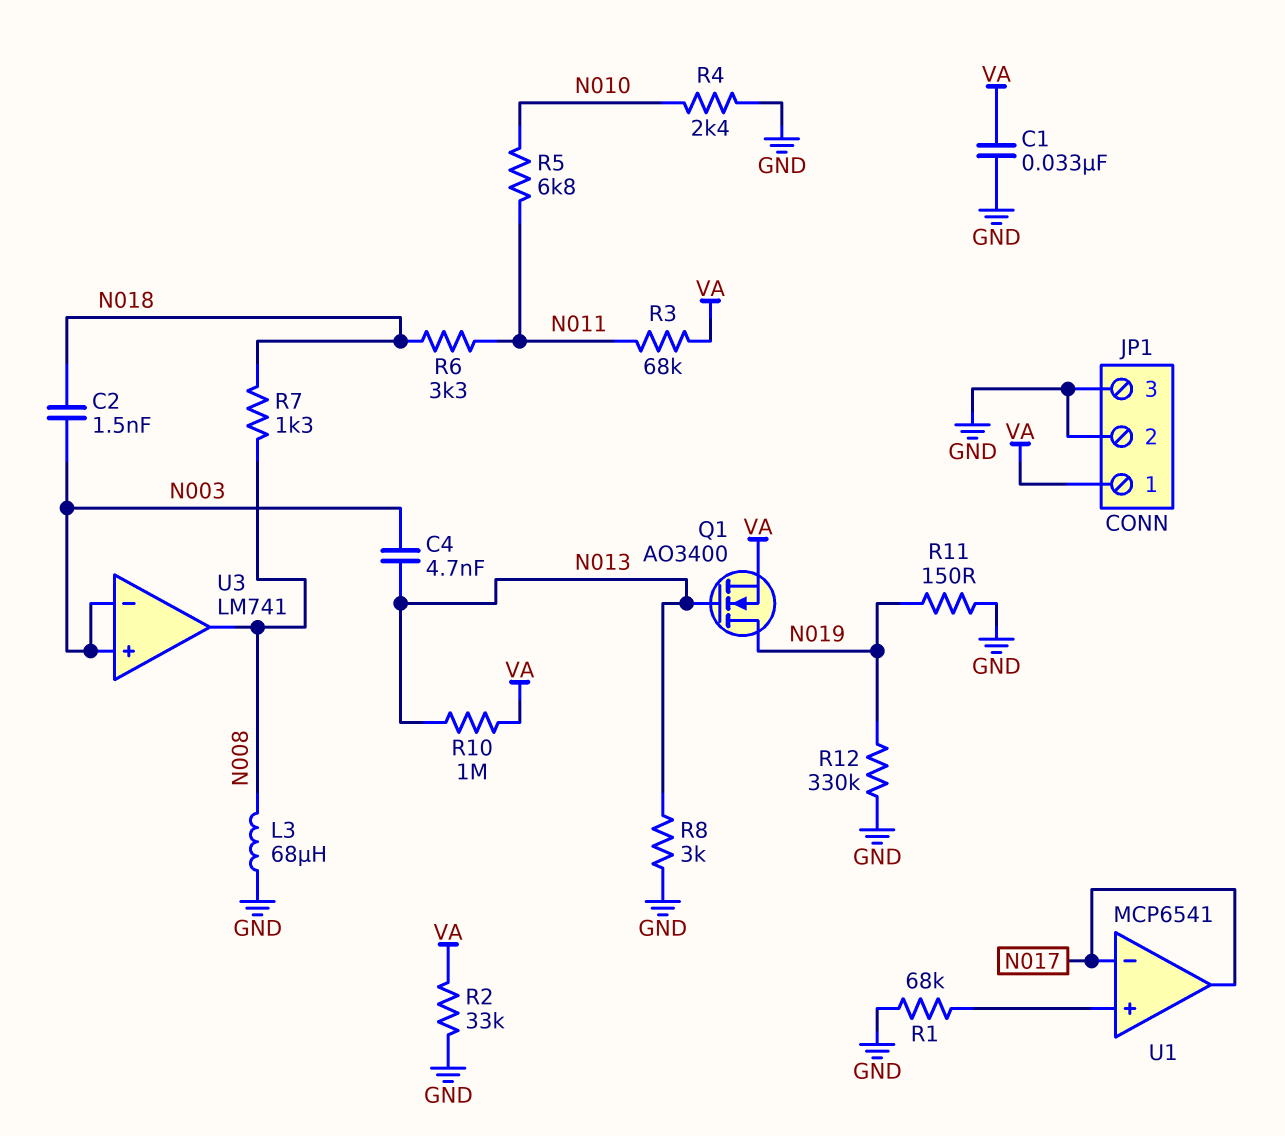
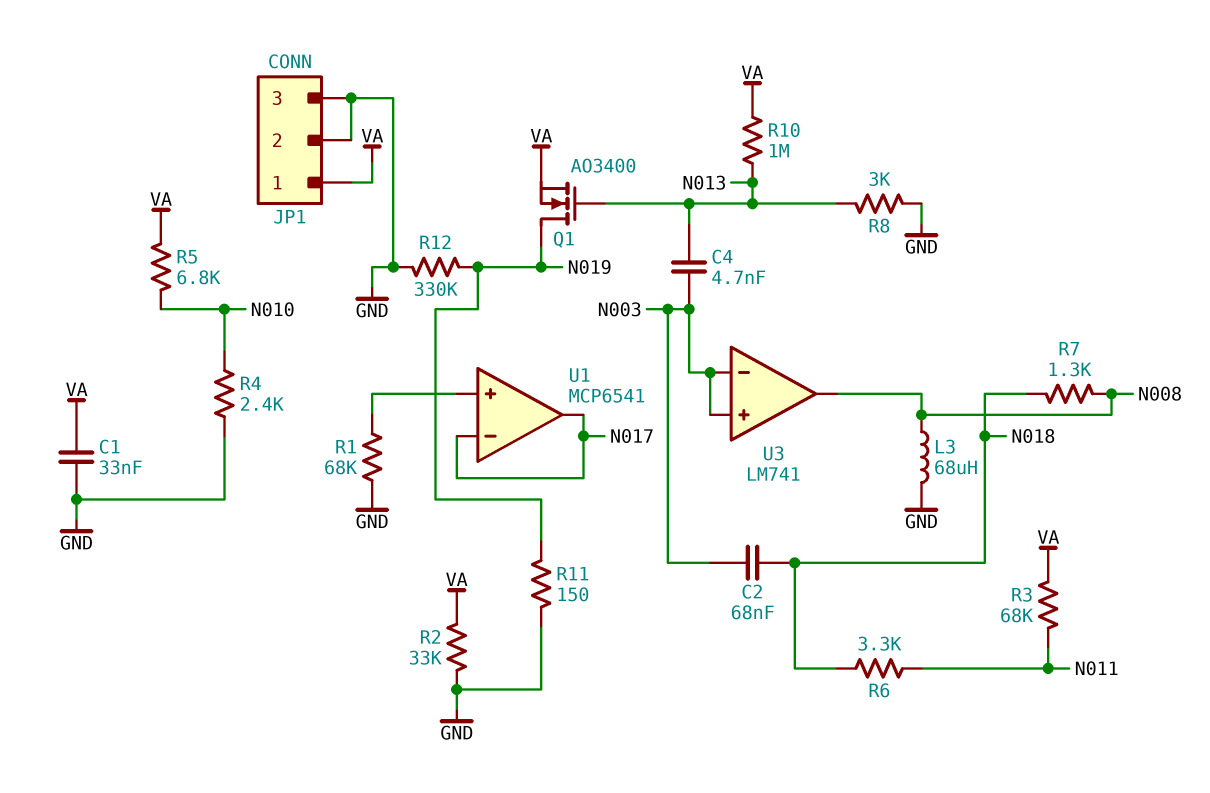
C2: 1.5nF (N003, N018) -> 68nF (N003, N018)
R5: 6.8k (N010, N011) -> 6.8k (N010, VA)

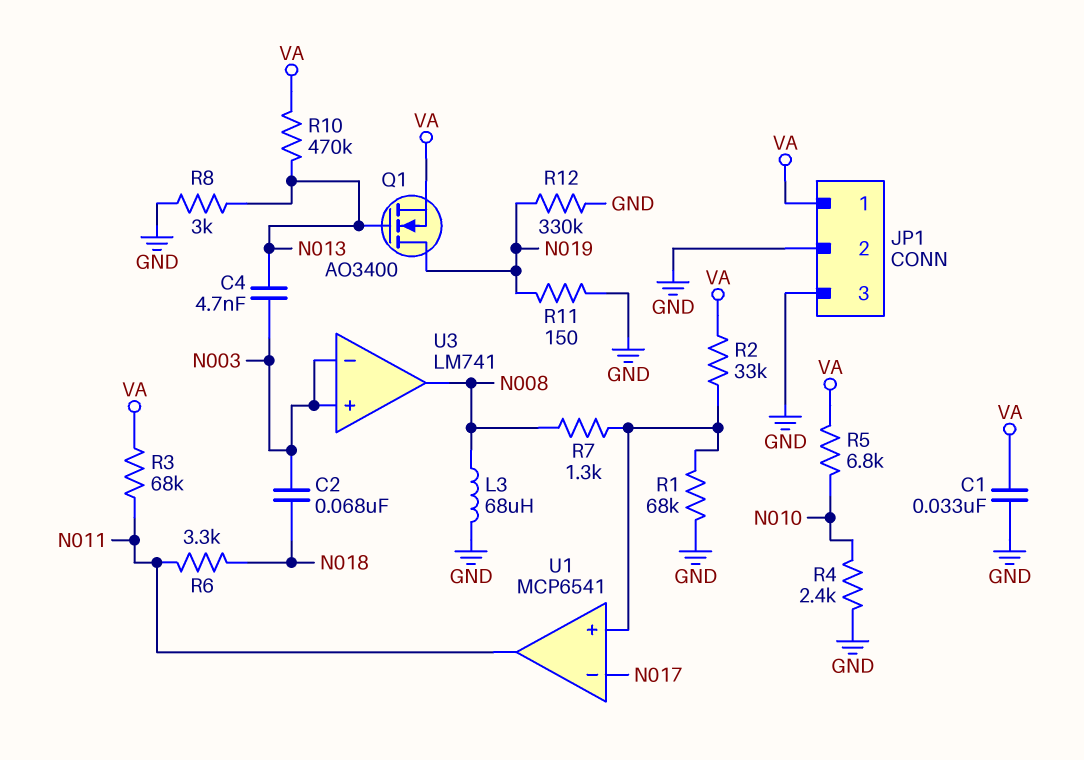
R2: 33k (GND, VA) -> 33k (U1/in+, VA)
R7: 1.3k (N008, N018) -> 1.3k (N008, U1/in+)
R10: 1M (N013, VA) -> 470k (N013, VA)
U1 pin out: N017 -> N011

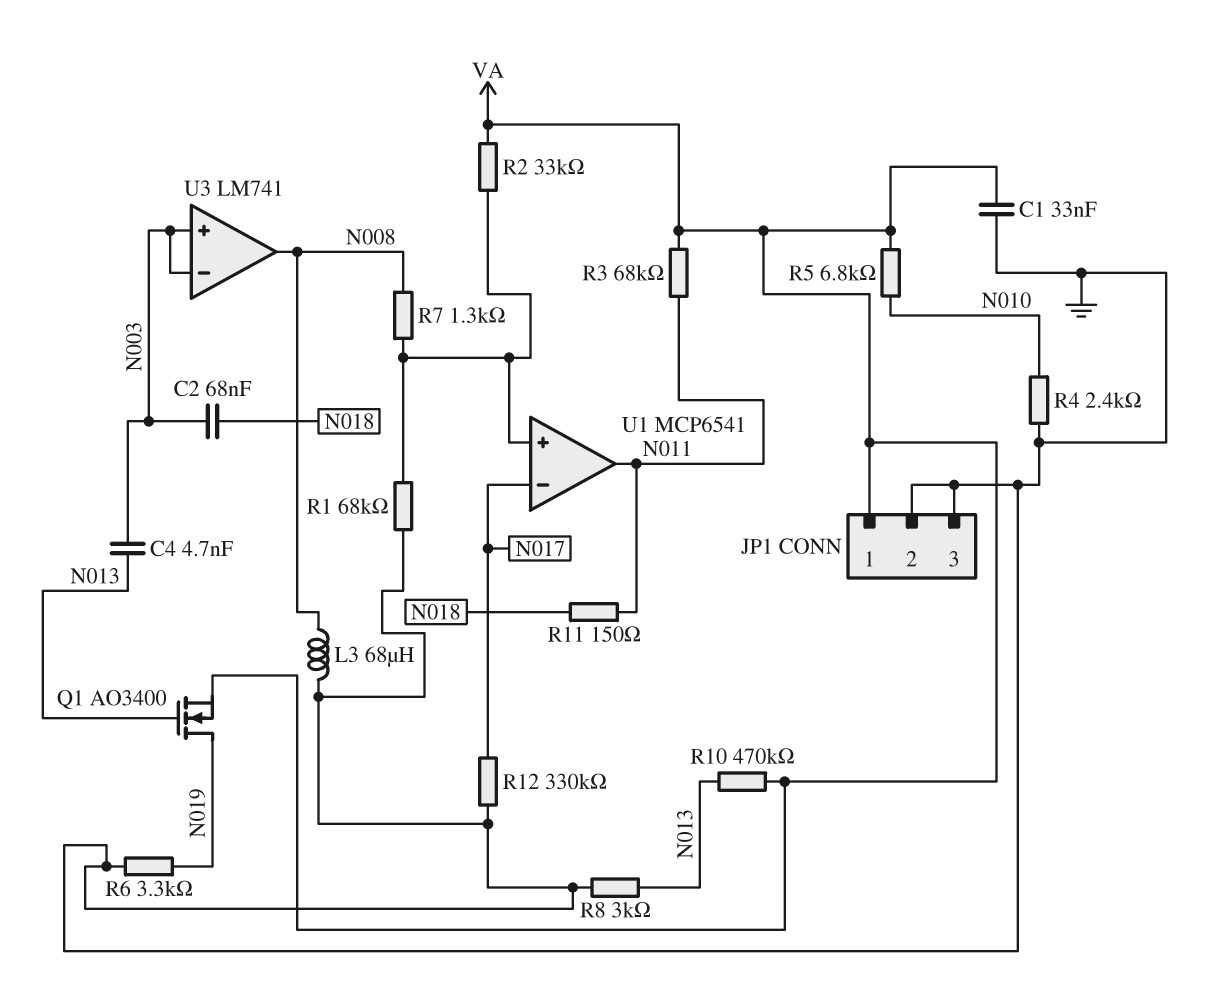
R6: 3.3k (N011, N018) -> 3.3k (GND, N019)
R11: 150 (GND, N019) -> 150 (N011, N018)
R12: 330k (GND, N019) -> 330k (GND, N017)

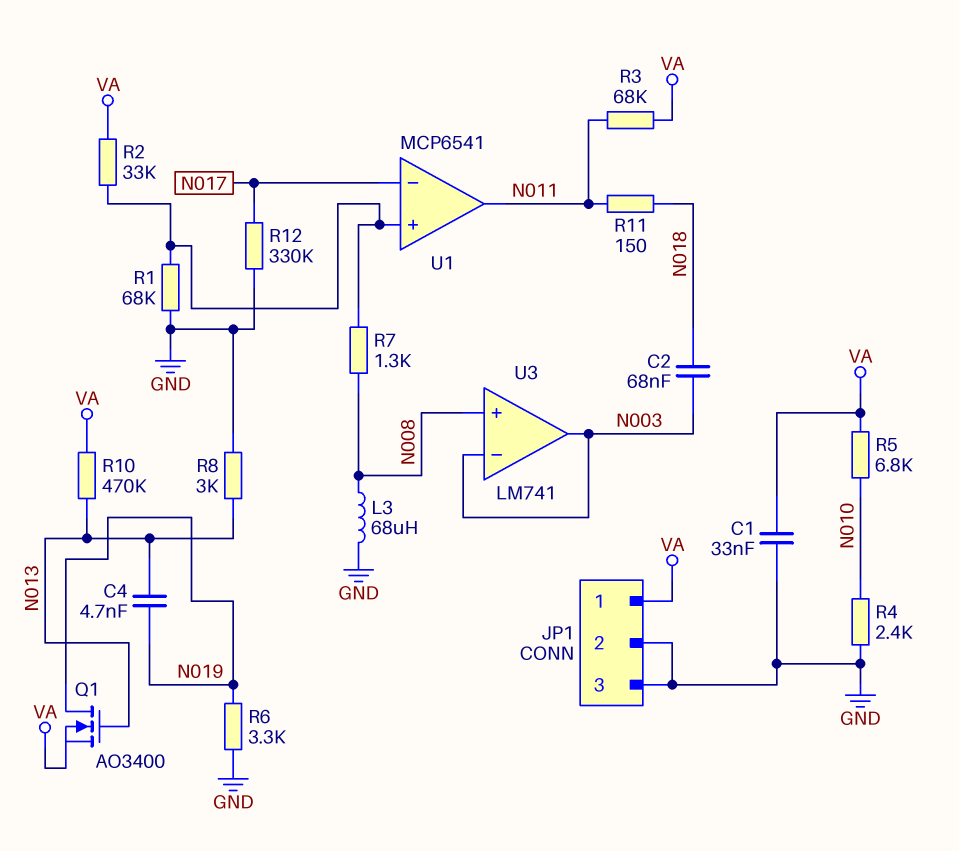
C4: 4.7nF (N003, N013) -> 4.7nF (N013, N019)
U3 pin in+: N003 -> N008
U3 pin out: N008 -> N003

